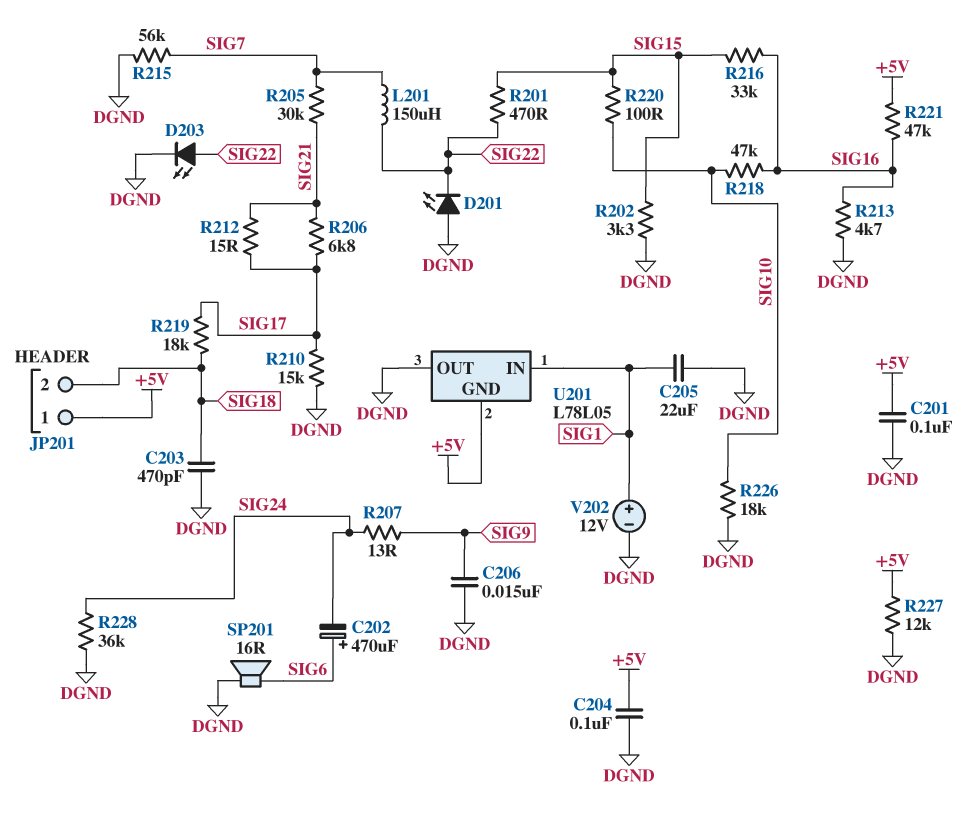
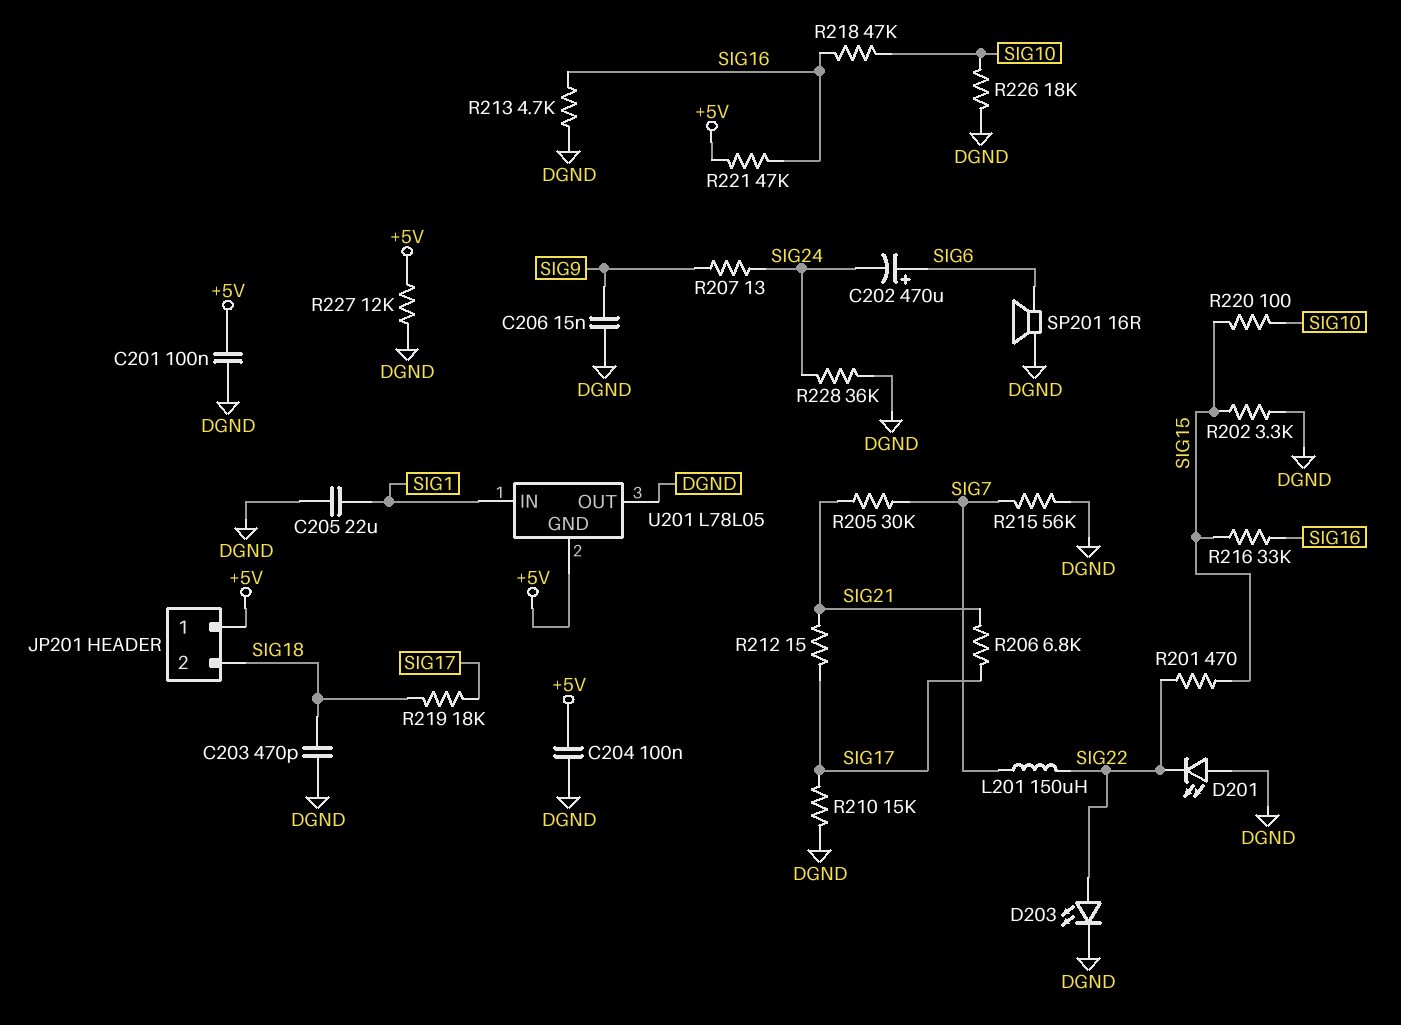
V202: 12V (plus SIG1, minus DGND) -> none

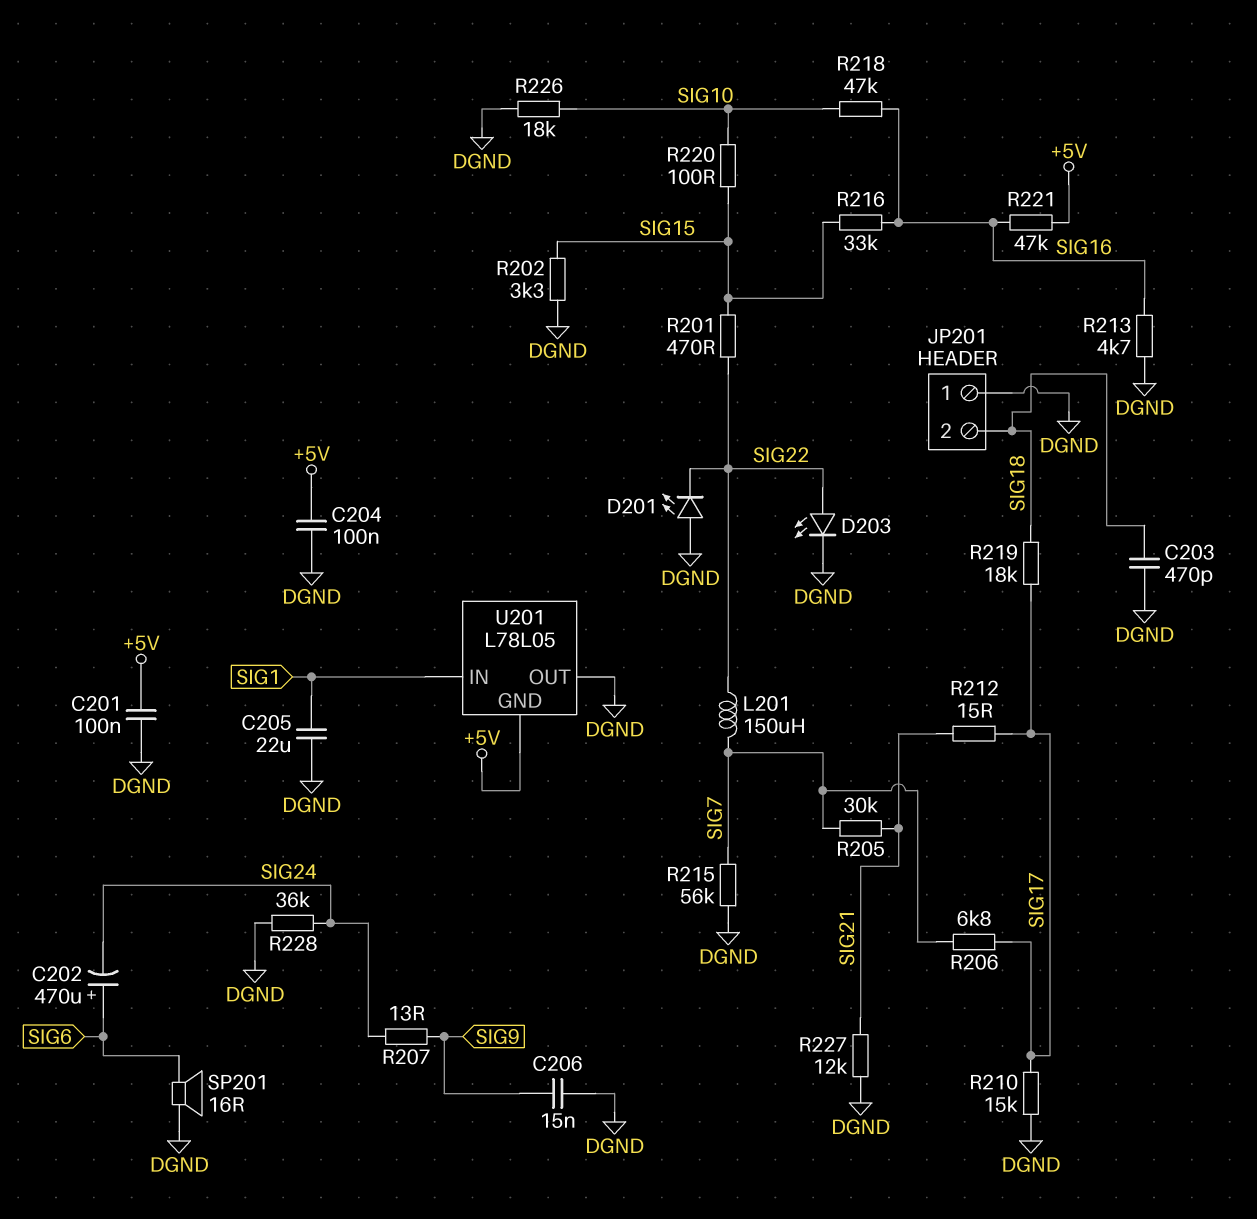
JP201 pin 1: +5V -> DGND
R206: 6.8k (SIG17, SIG21) -> 6.8k (SIG7, SIG17)
R227: 12k (+5V, DGND) -> 12k (DGND, SIG21)

